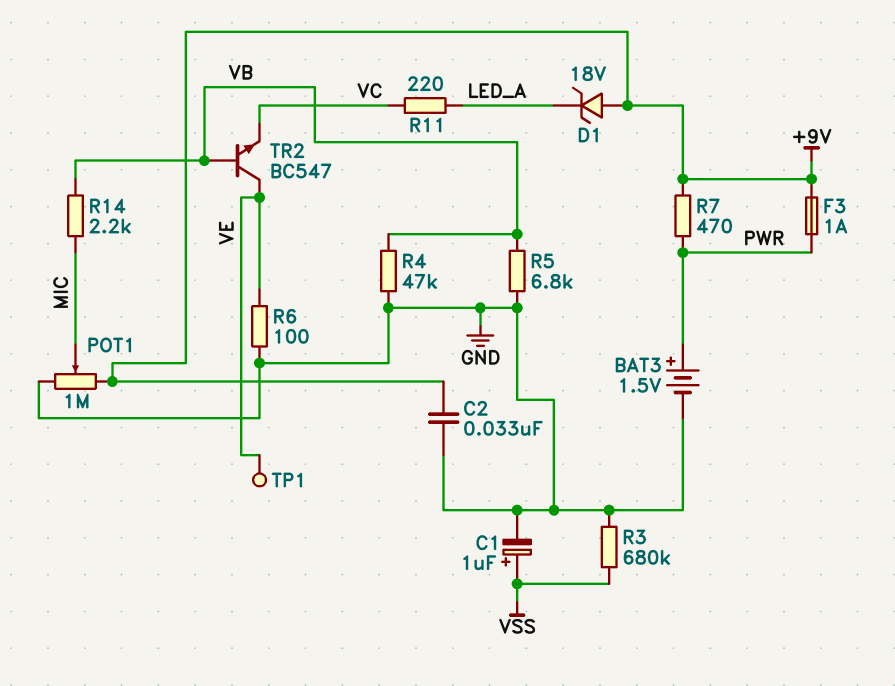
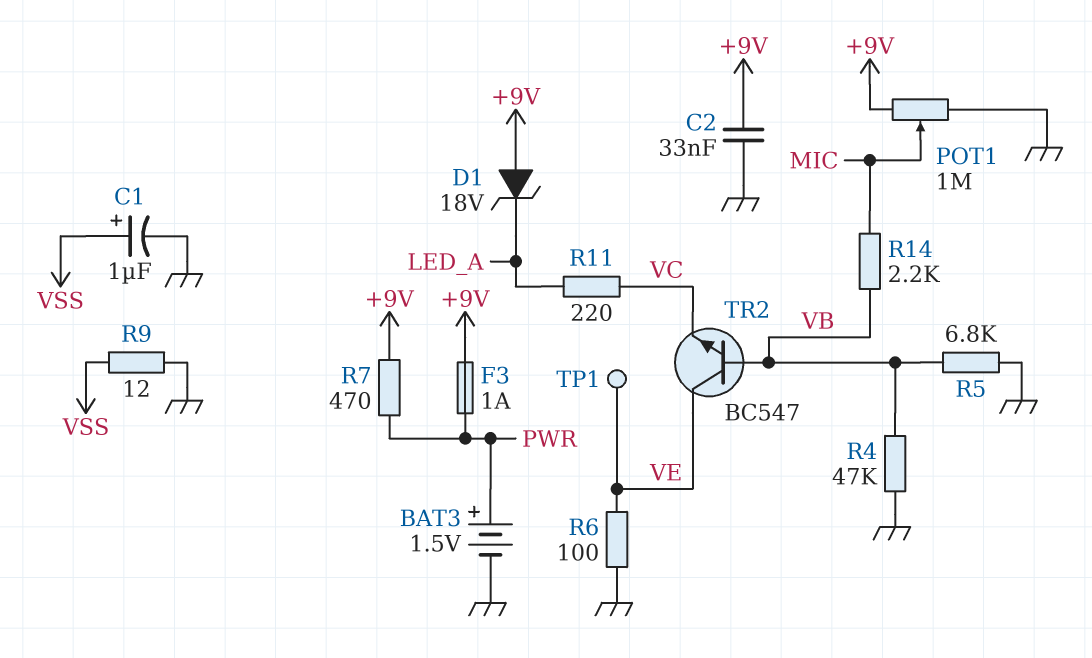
R3: 680k (GND, VSS) -> none
R9: none -> 12 (GND, VSS)

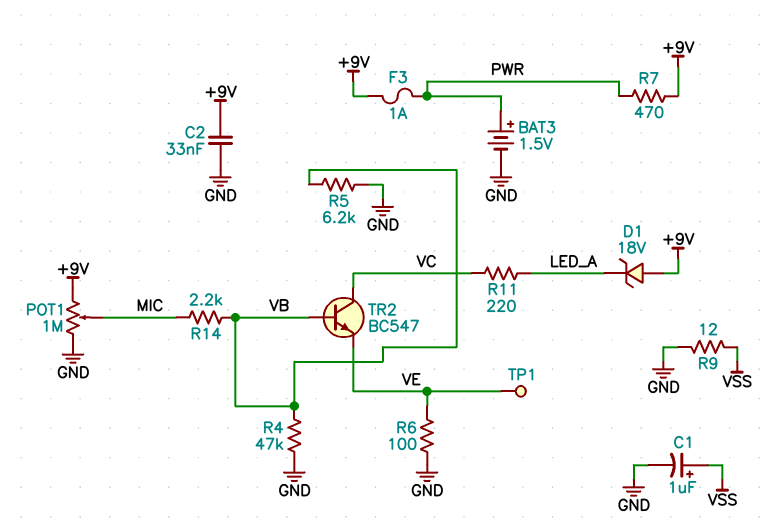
R5: 6.8k (GND, VB) -> 6.2k (GND, VB)
TR2: NPN BC547 (B VB, C VE, E VC) -> NPN BC547 (B VB, C VC, E VE)

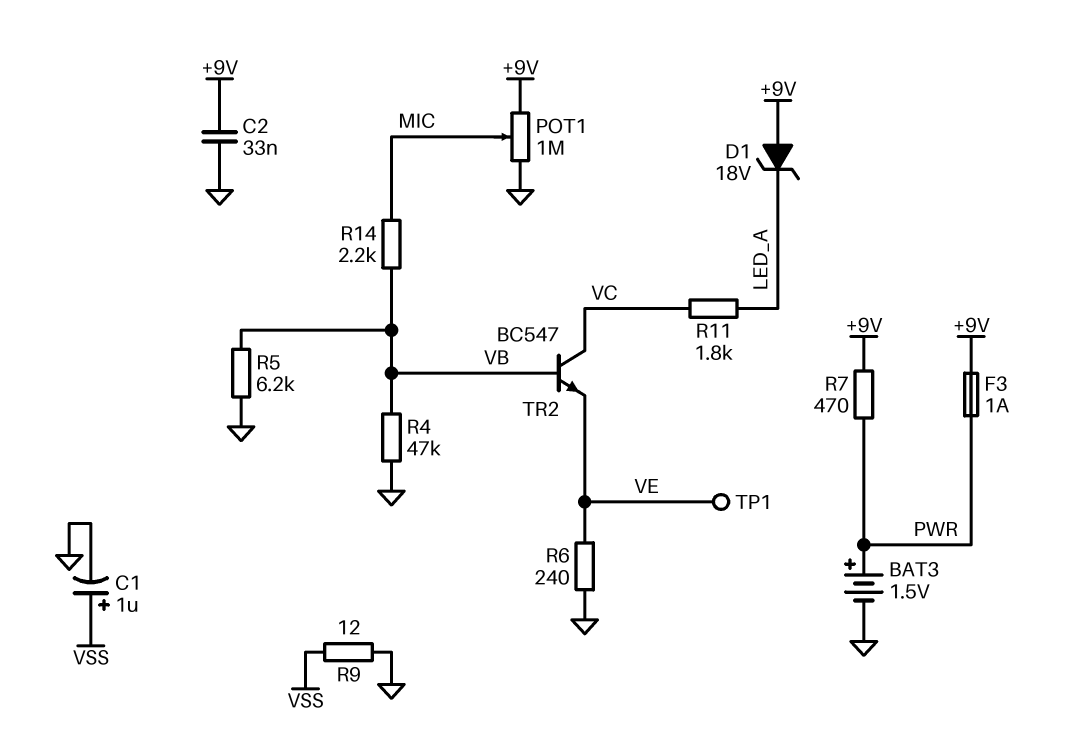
R6: 100 (GND, VE) -> 240 (GND, VE)
R11: 220 (LED_A, VC) -> 1.8k (LED_A, VC)

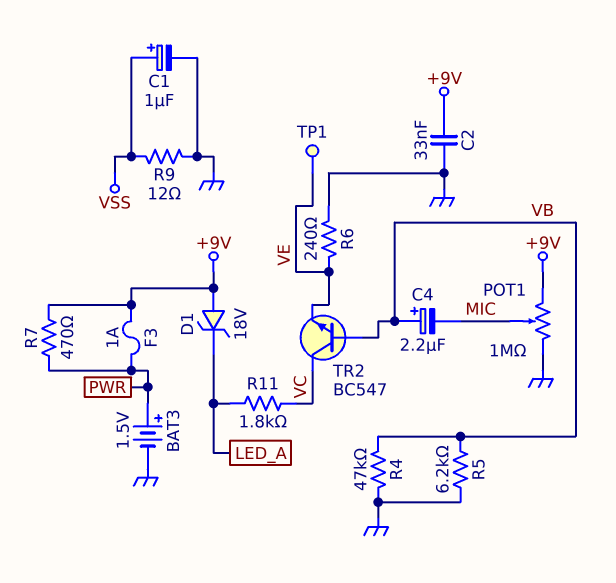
C4: none -> 2.2uF (plus VB, minus MIC)
R14: 2.2k (MIC, VB) -> none

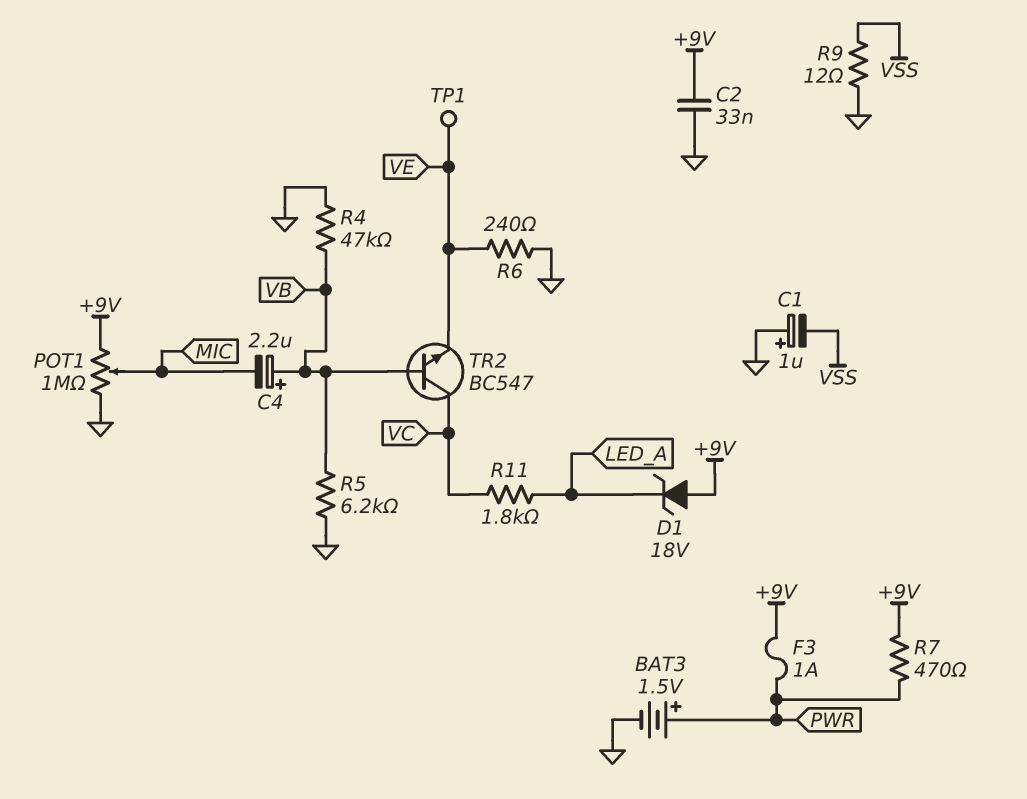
C1: 1uF (plus VSS, minus GND) -> 1uF (plus GND, minus VSS)

